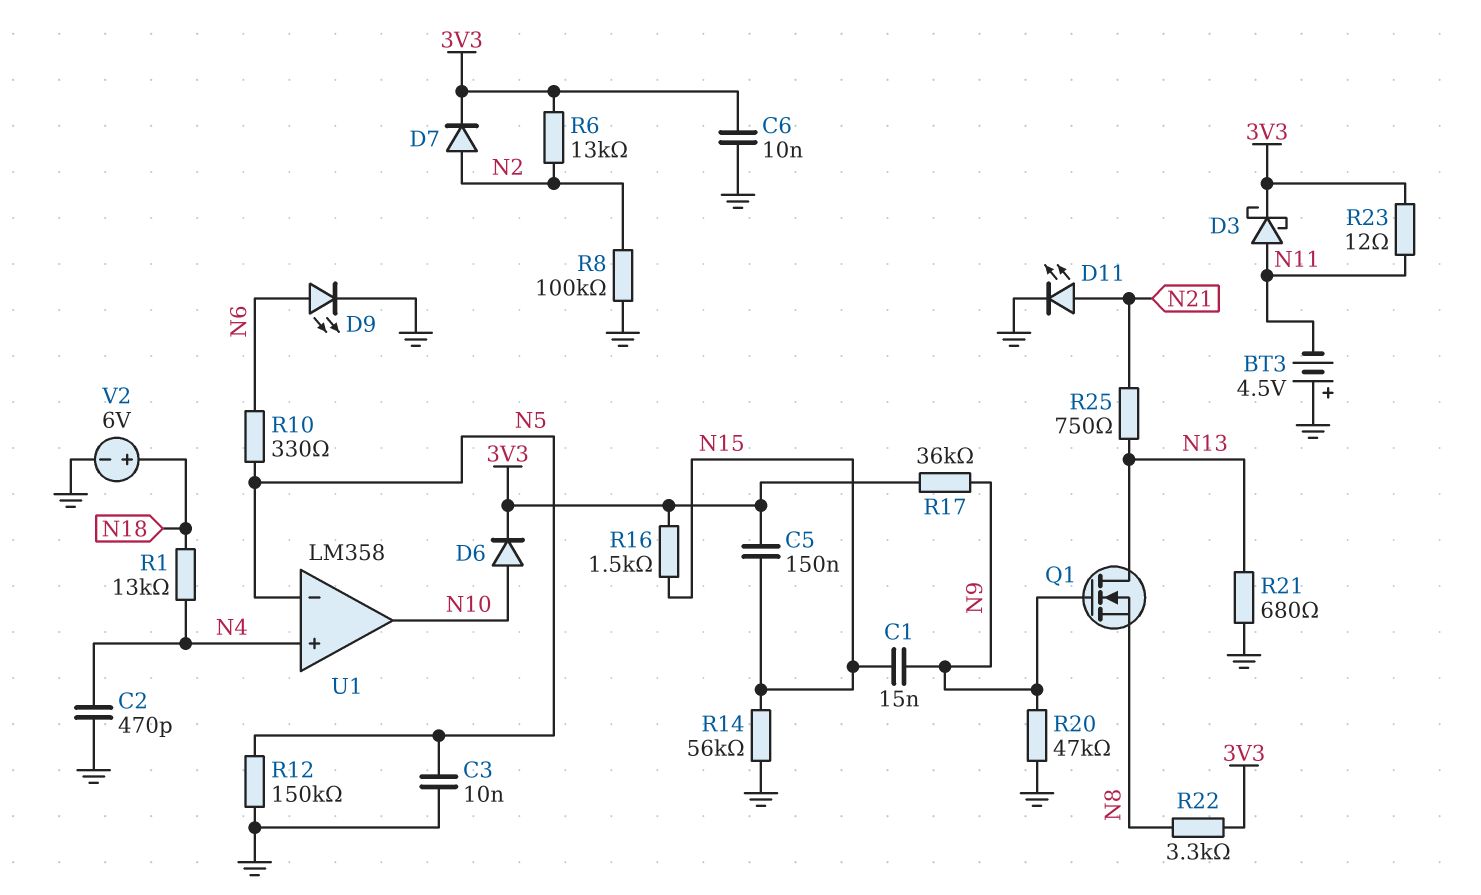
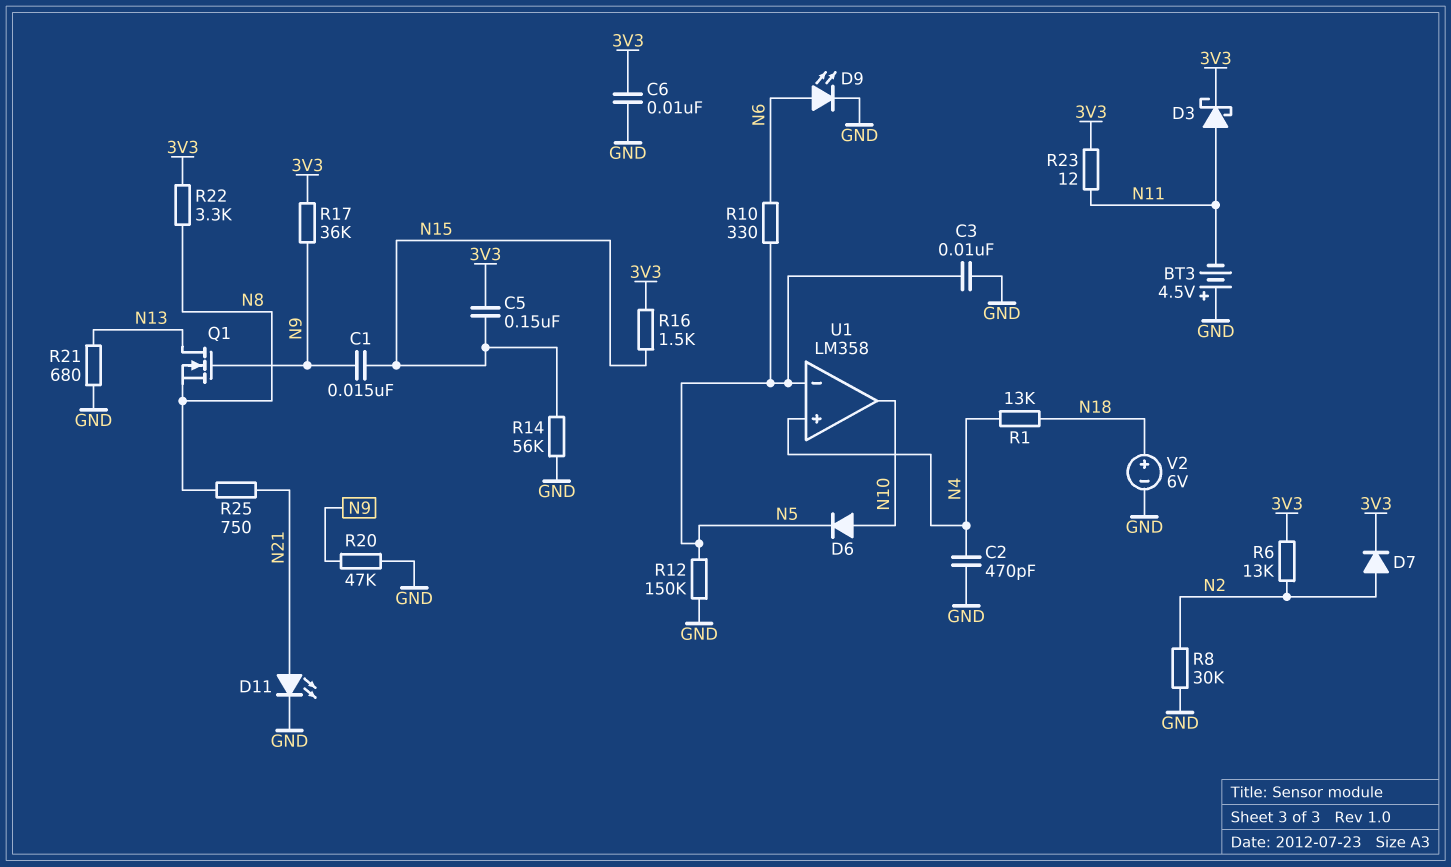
D6: diode (A N10, K 3V3) -> diode (A N10, K N5)
R8: 100k (GND, N2) -> 30k (GND, N2)
R25: 750 (N13, N21) -> 750 (N8, N21)

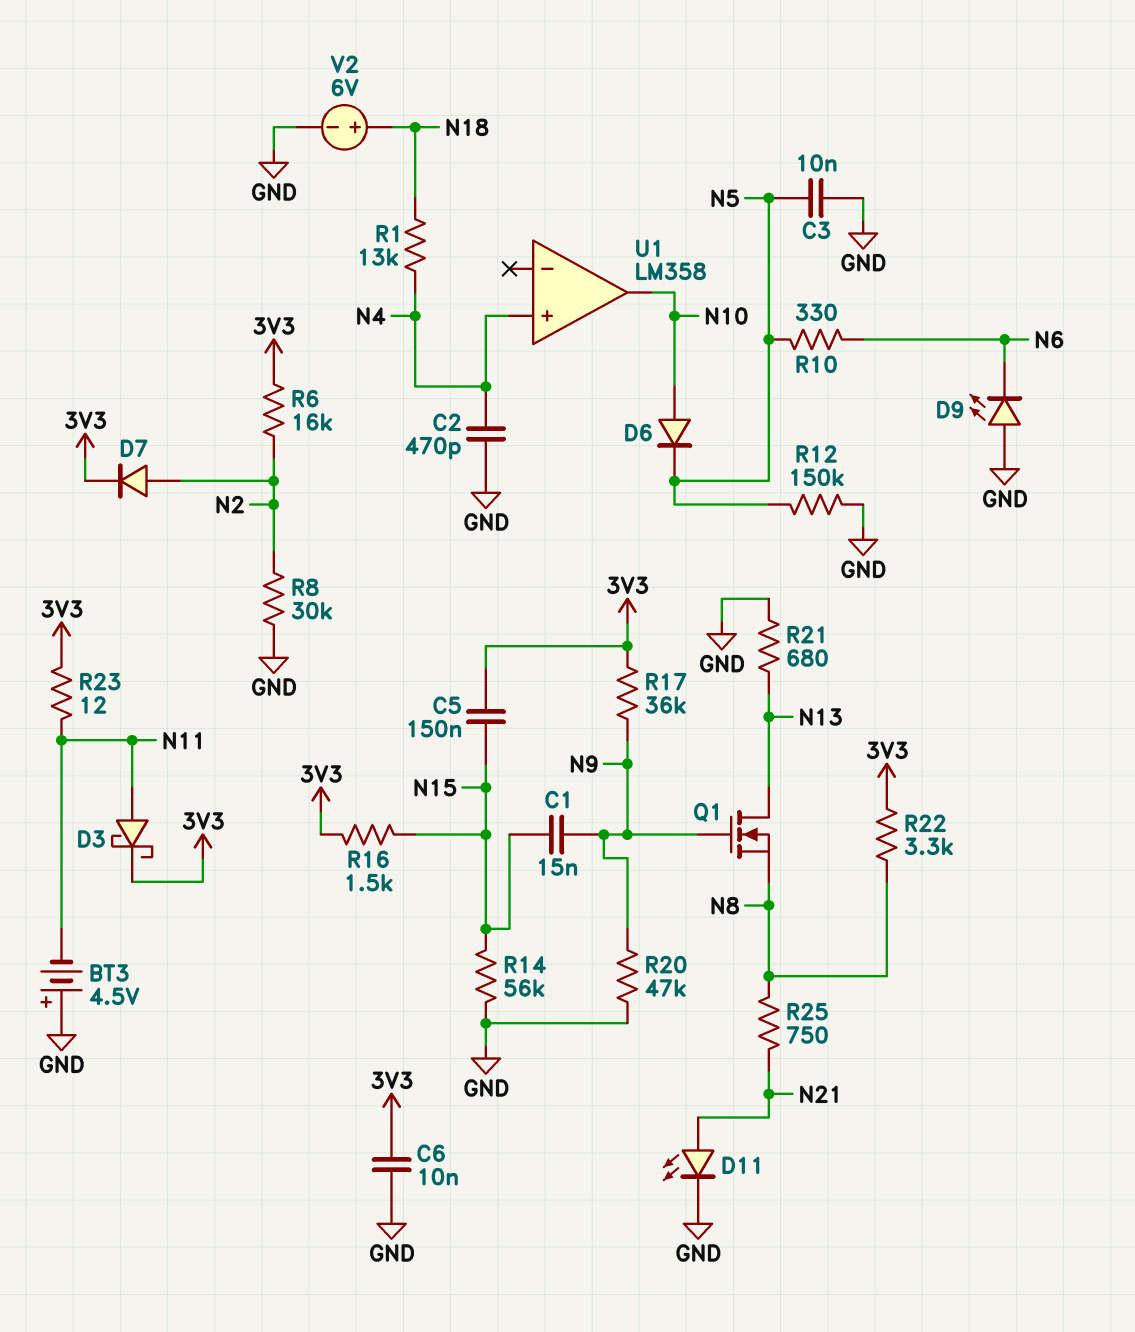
D9: LED (A N6, K GND) -> LED (A GND, K N6)
R6: 13k (3V3, N2) -> 16k (3V3, N2)
U1 pin in-: N5 -> none

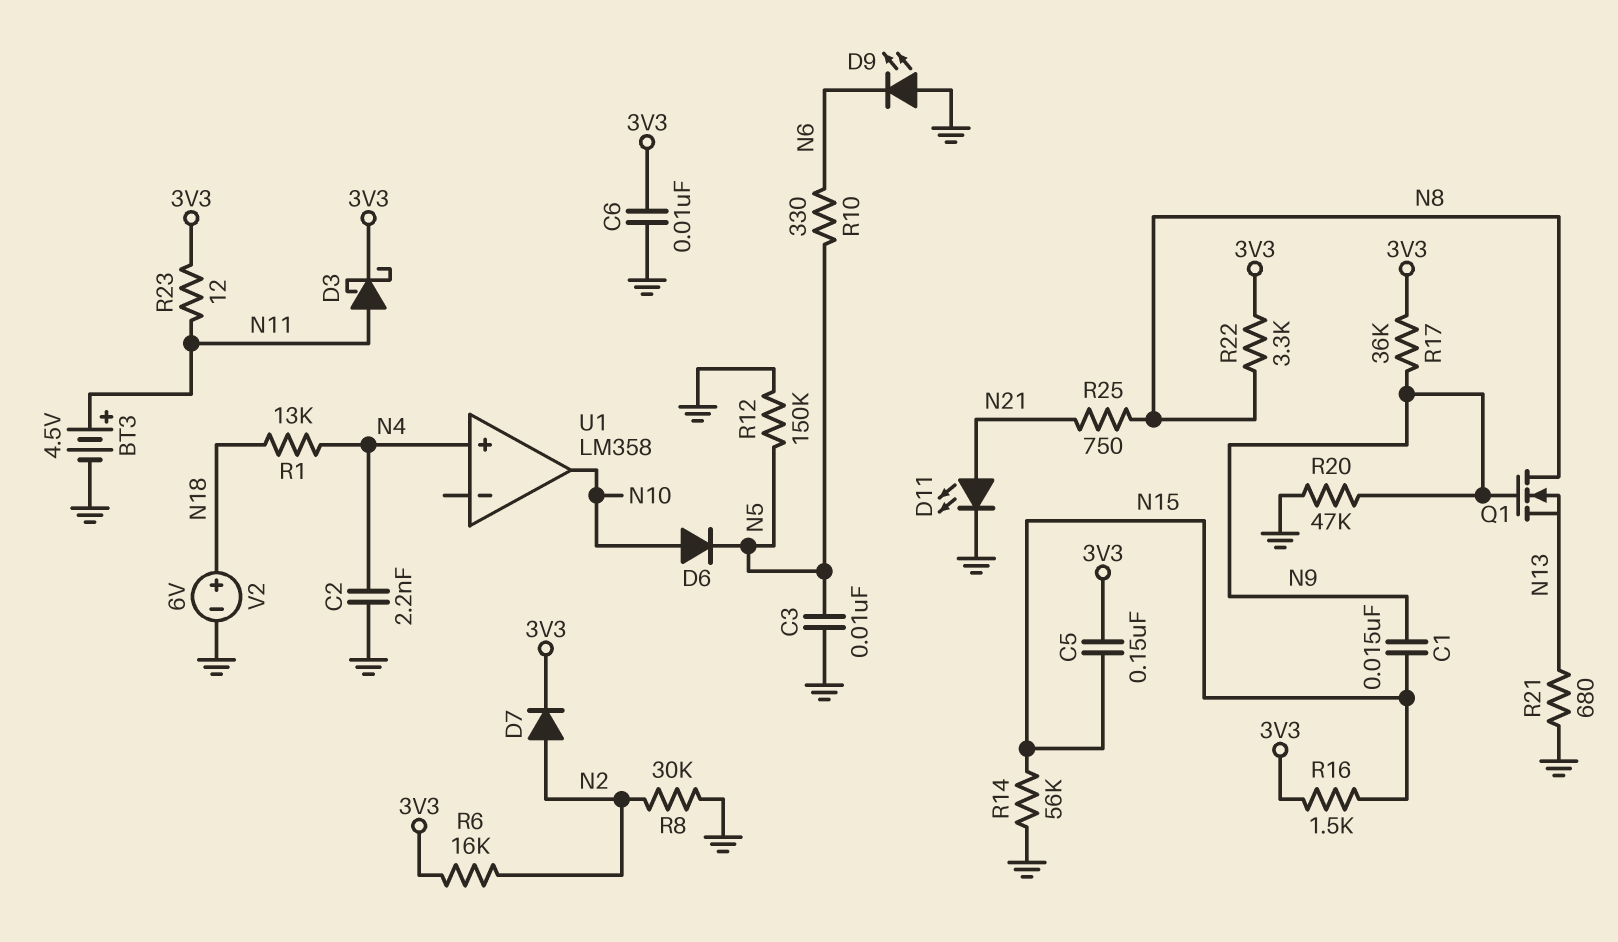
BT3: 4.5V (plus GND, minus N11) -> 4.5V (plus N11, minus GND)
C2: 470pF (GND, N4) -> 2.2nF (GND, N4)
Q1: NMOS (G N9, D N13, S N8) -> NMOS (G N9, D N8, S N13)

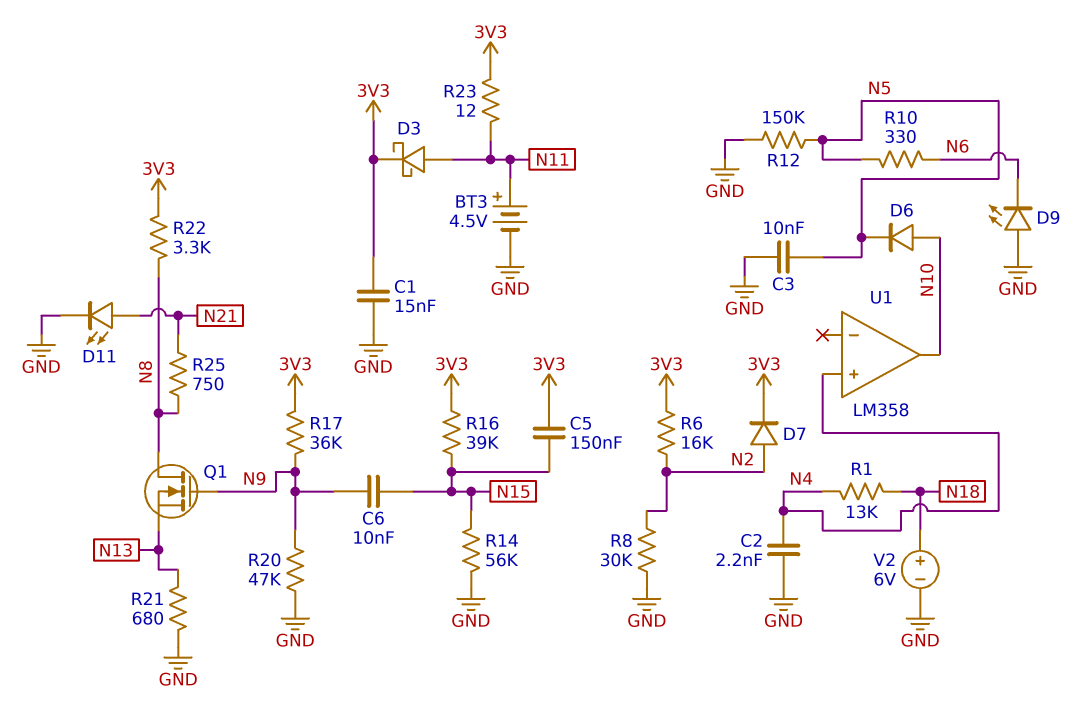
C1: 15nF (N9, N15) -> 15nF (3V3, GND)
C6: 10nF (3V3, GND) -> 10nF (N9, N15)
R16: 1.5k (3V3, N15) -> 39k (3V3, N15)

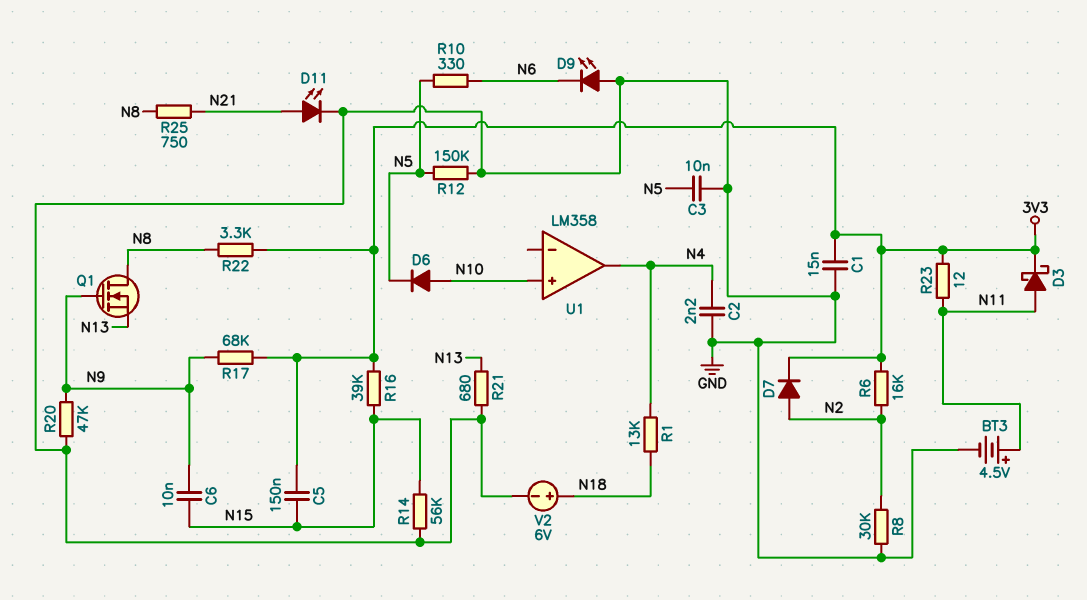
R17: 36k (3V3, N9) -> 68k (3V3, N9)
U1 pin in+: N4 -> N10
U1 pin out: N10 -> N4

